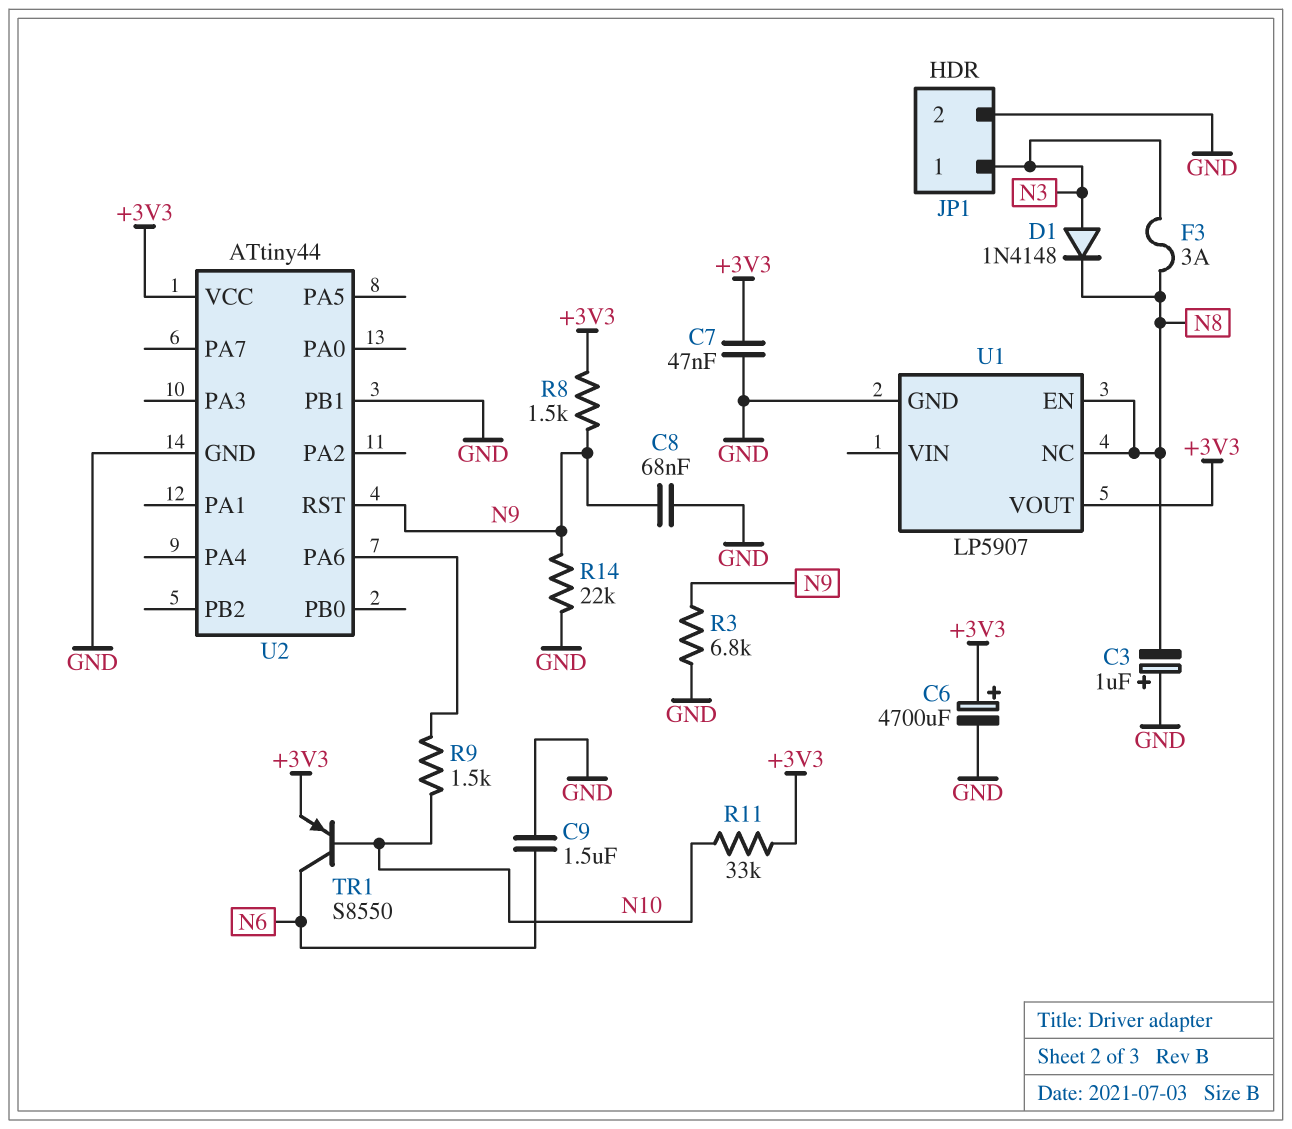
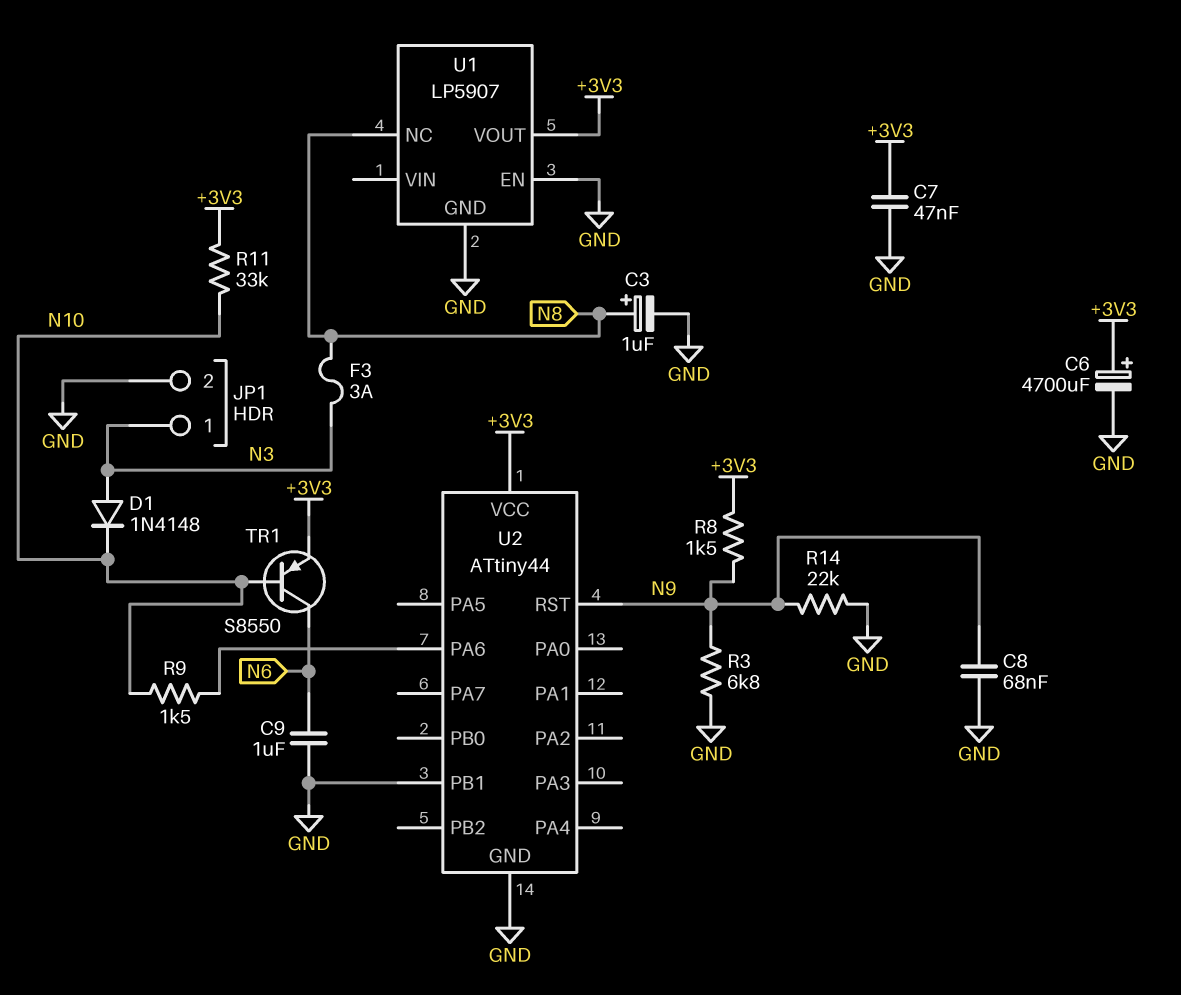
C3: 1uF (plus GND, minus N8) -> 1uF (plus N8, minus GND)
C9: 1.5uF (GND, N6) -> 1uF (GND, N6)
D1: diode 1N4148 (A N3, K N8) -> diode 1N4148 (A N3, K N10)
U1 pin EN: N8 -> GND

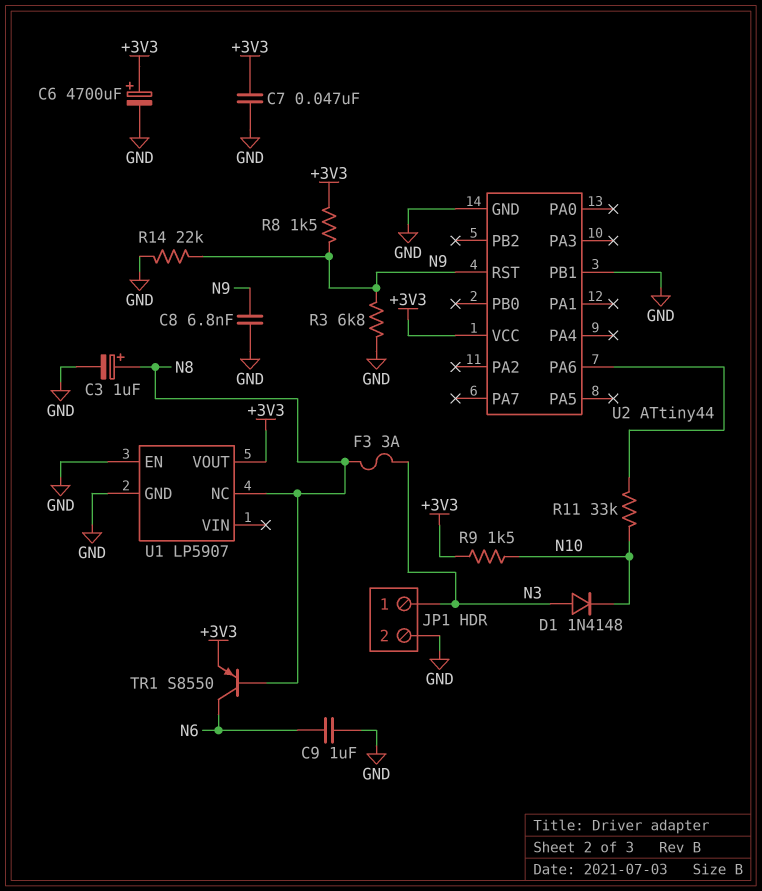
C8: 68nF (GND, N9) -> 6.8nF (GND, N9)
R9: 1.5k (N10, U2/PA6) -> 1.5k (+3V3, N10)
R11: 33k (+3V3, N10) -> 33k (N10, U2/PA6)
TR1: PNP S8550 (B N10, C N6, E +3V3) -> PNP S8550 (B N8, C N6, E +3V3)

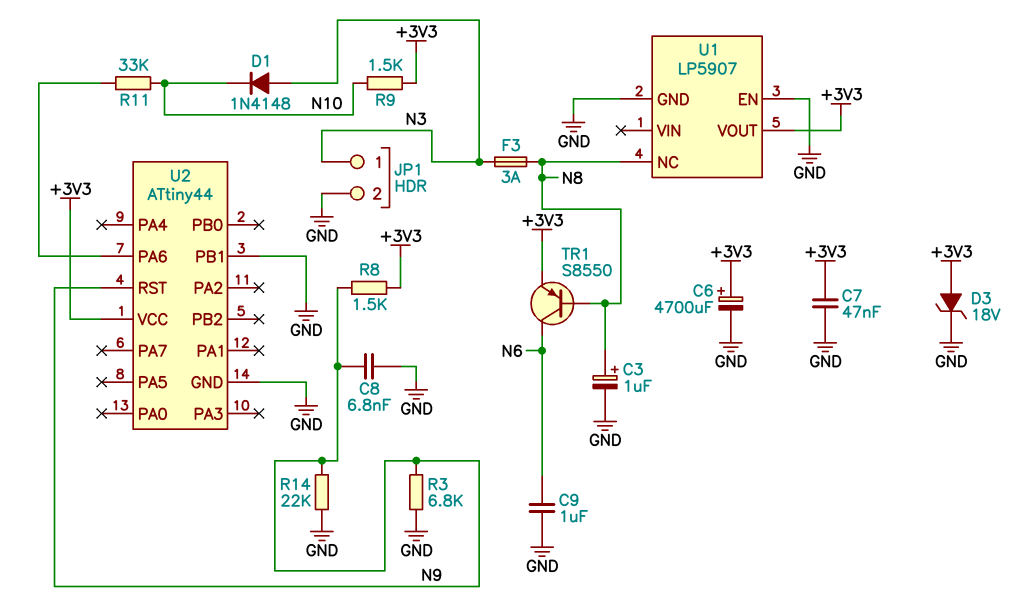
D3: none -> zener 18V (A +3V3, K GND)

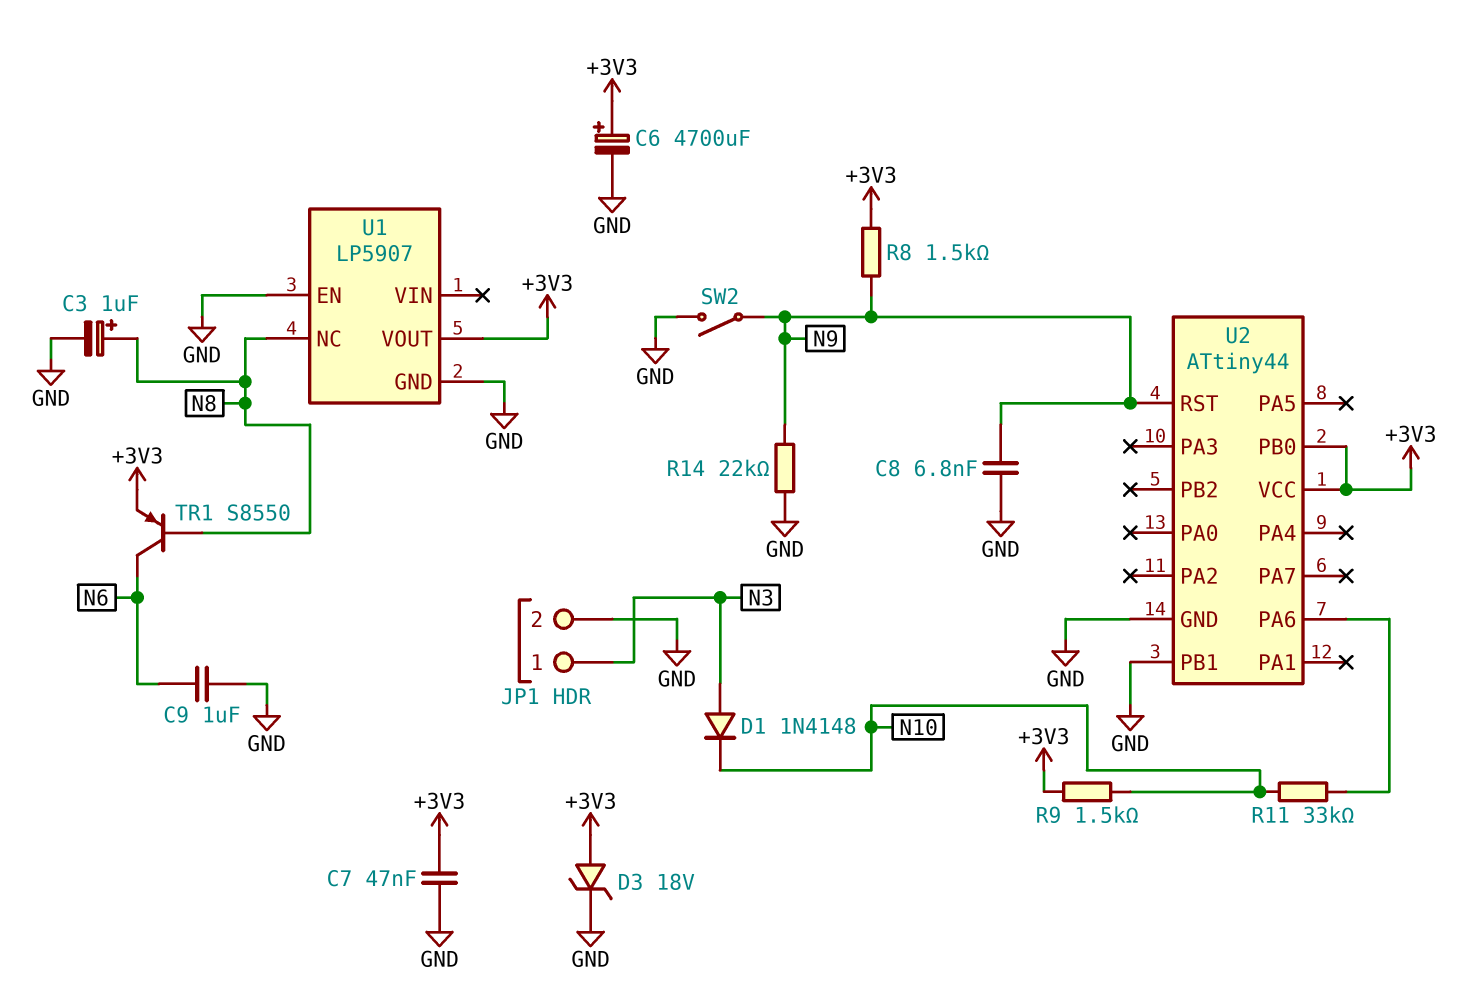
F3: 3A (N3, N8) -> none
R3: 6.8k (GND, N9) -> none
SW2: none -> switch (GND, N9)
U2 pin PB0: none -> +3V3

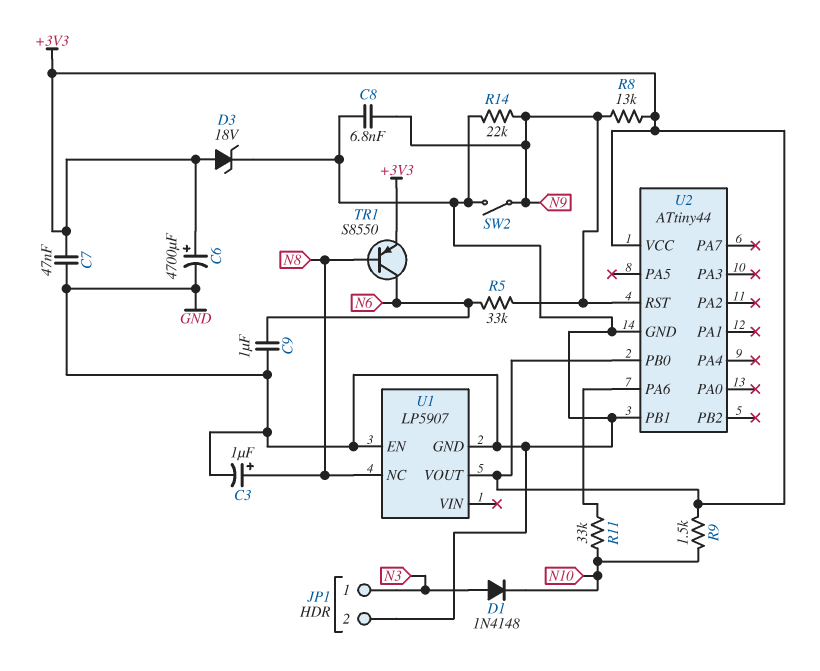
R5: none -> 33k (N6, N9)
R8: 1.5k (+3V3, N9) -> 13k (+3V3, N9)

